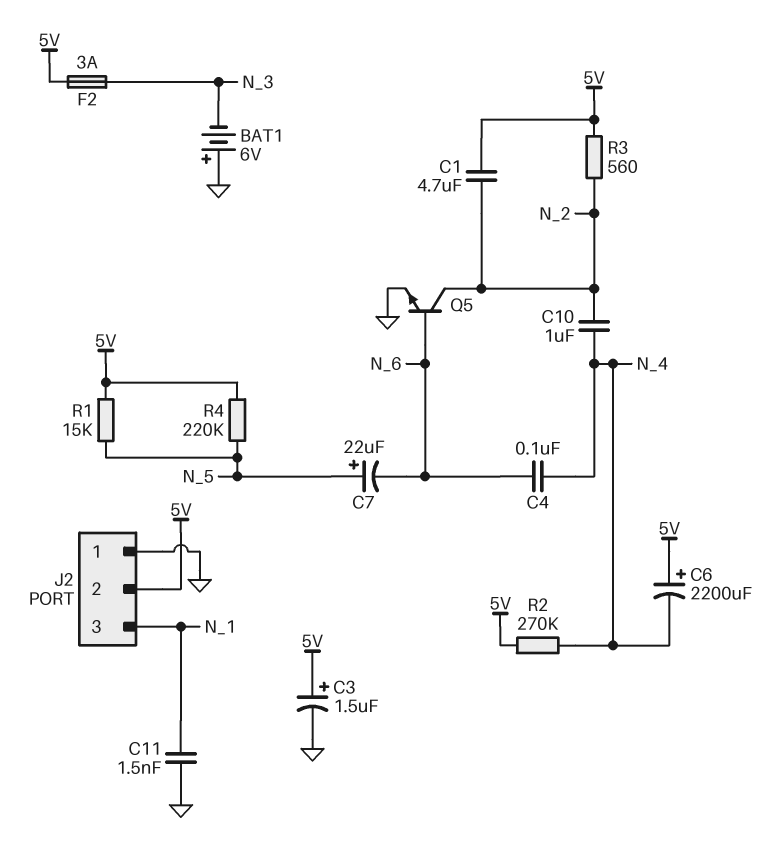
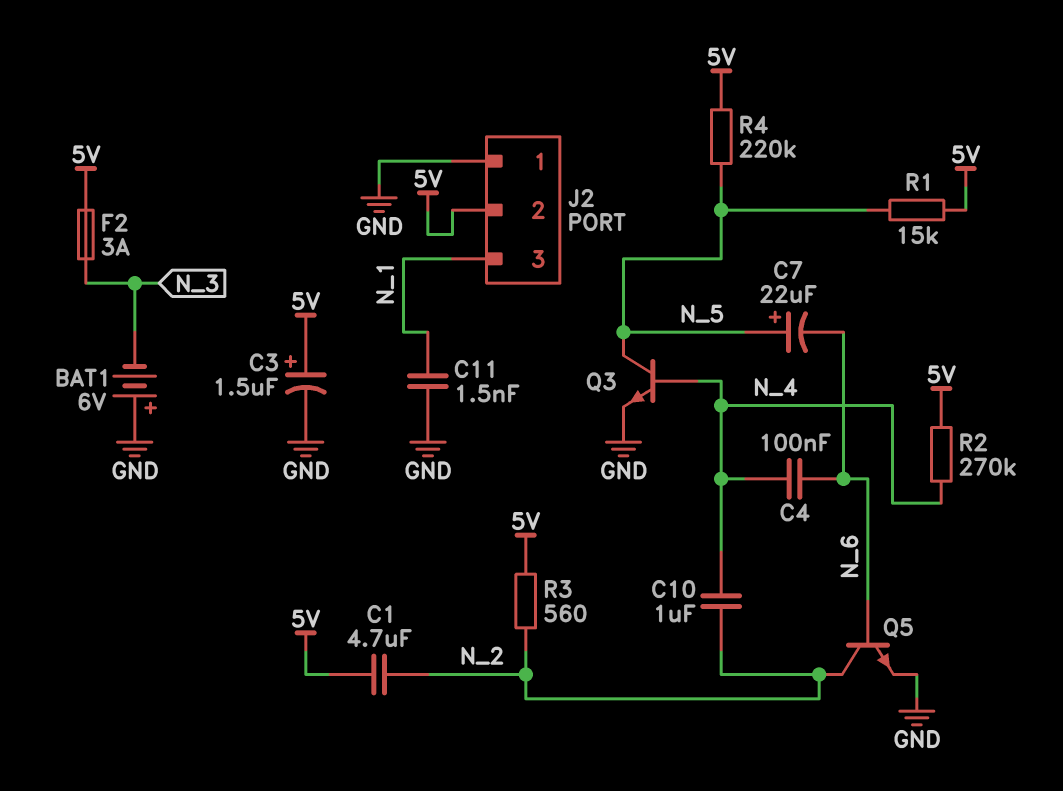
C6: 2200uF (plus 5V, minus N_4) -> none
Q3: none -> NPN (B N_4, C N_5, E GND)

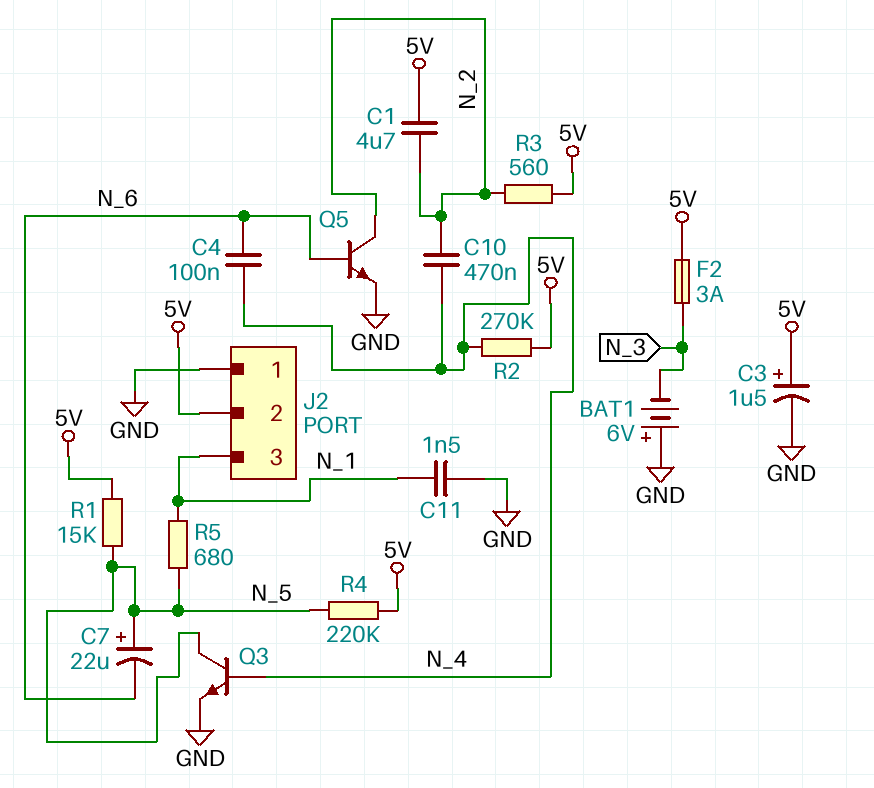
C10: 1uF (N_2, N_4) -> 470nF (N_2, N_4)
R5: none -> 680 (N_1, N_5)

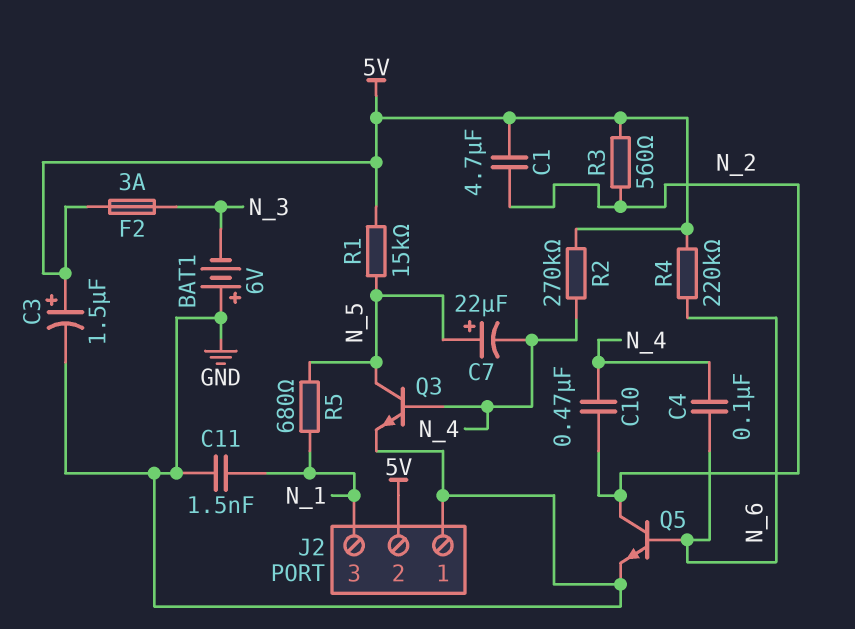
C7: 22uF (plus N_5, minus N_6) -> 22uF (plus N_5, minus N_4)
R4: 220k (5V, N_5) -> 220k (5V, N_6)

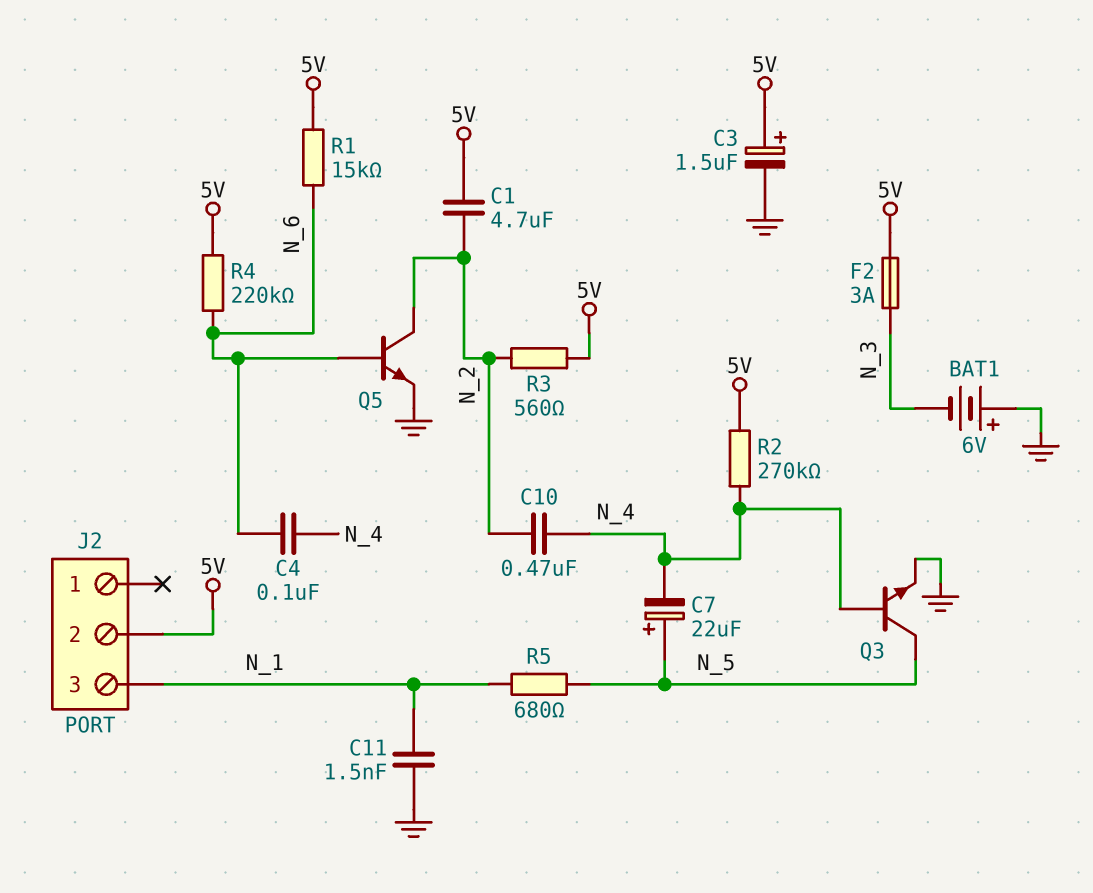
J2 pin 1: GND -> none
R1: 15k (5V, N_5) -> 15k (5V, N_6)

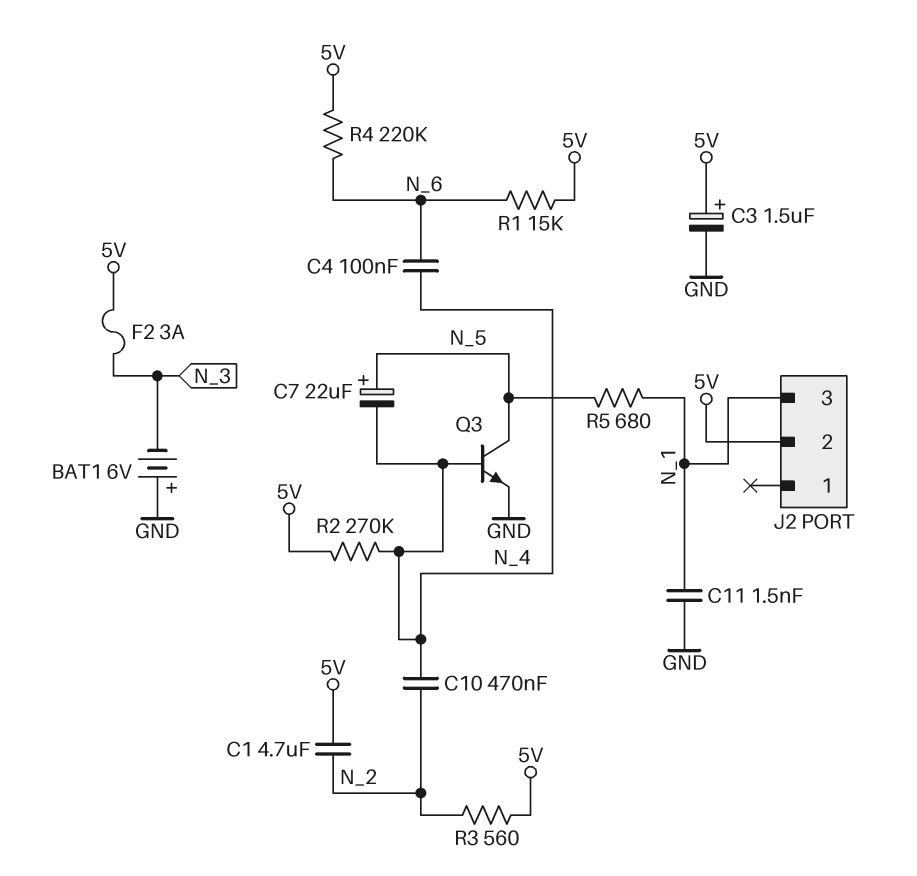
Q5: NPN (B N_6, C N_2, E GND) -> none

